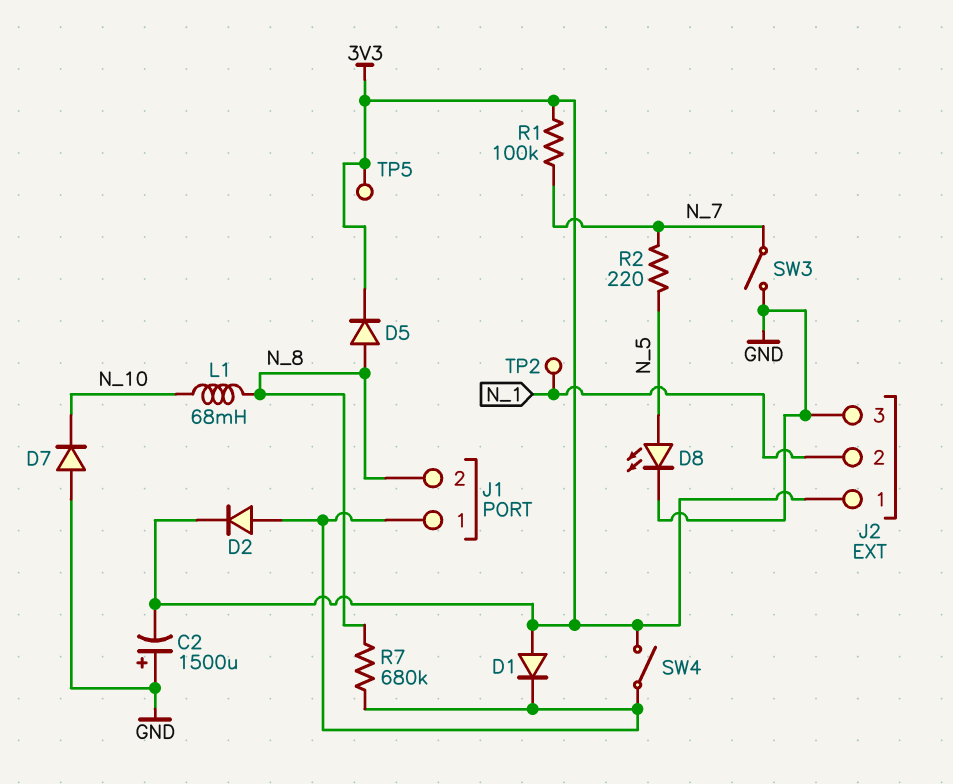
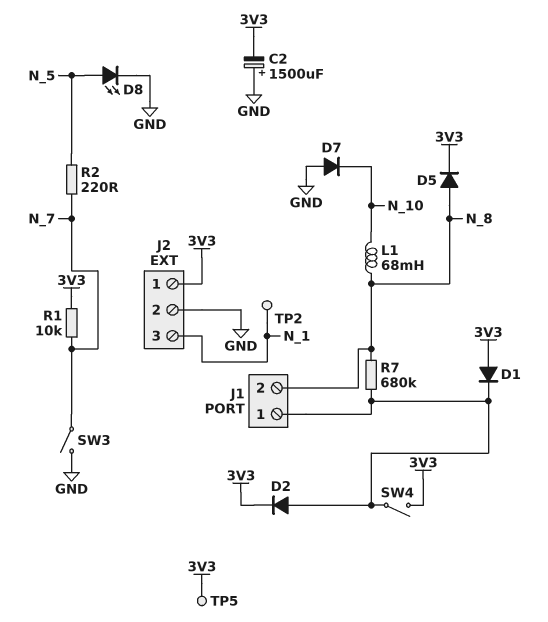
J2 pin 2: N_1 -> GND
J2 pin 3: GND -> N_1
R1: 100k (3V3, N_7) -> 10k (3V3, N_7)

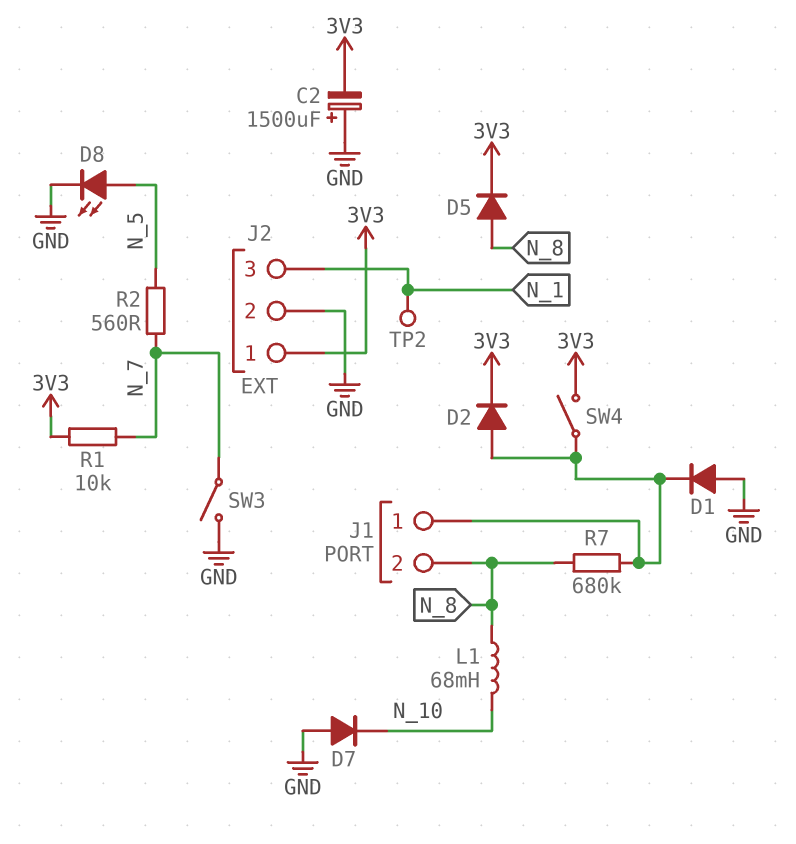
D1: diode (A 3V3, K J1/1) -> diode (A GND, K J1/1)
R2: 220 (N_5, N_7) -> 560 (N_5, N_7)
TP5: test point (3V3) -> none

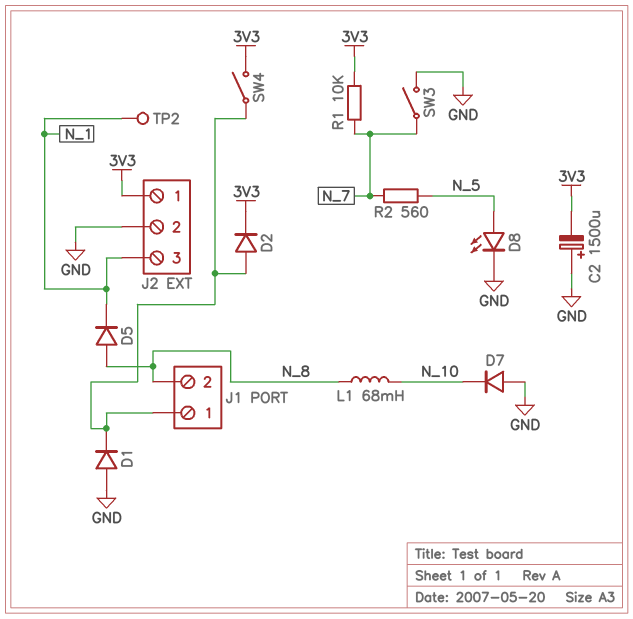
D5: diode (A N_8, K 3V3) -> diode (A N_8, K N_1)
R7: 680k (J1/1, N_8) -> none

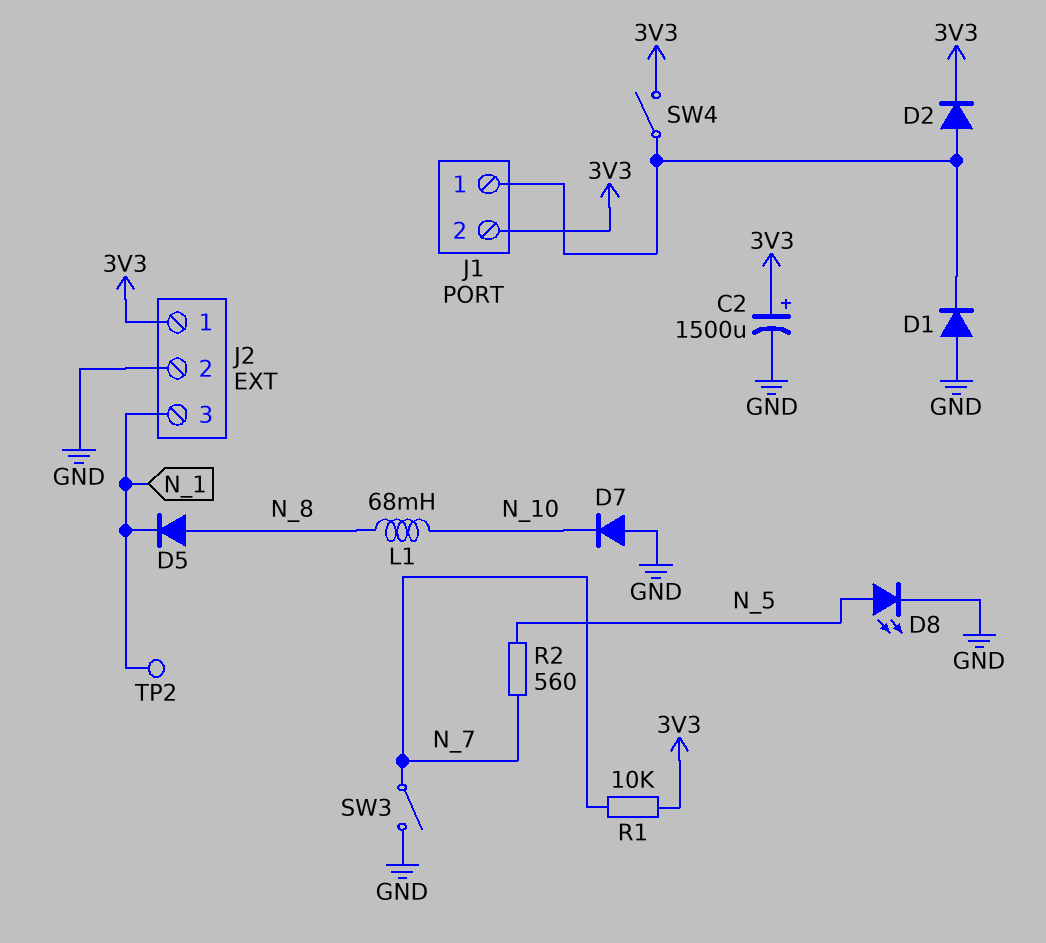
C2: 1500uF (plus GND, minus 3V3) -> 1500uF (plus 3V3, minus GND)
J1 pin 2: N_8 -> 3V3

